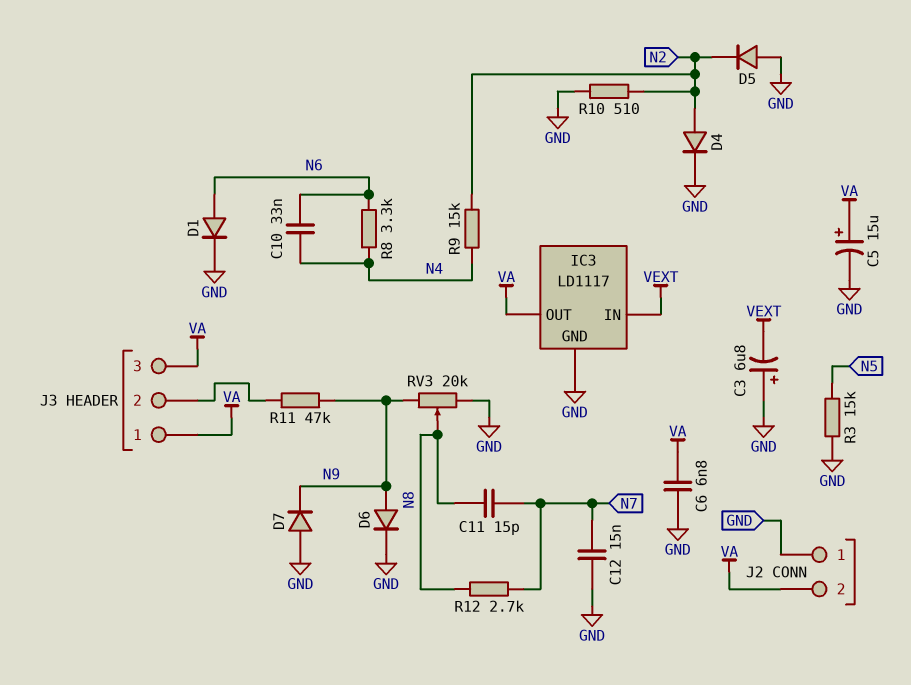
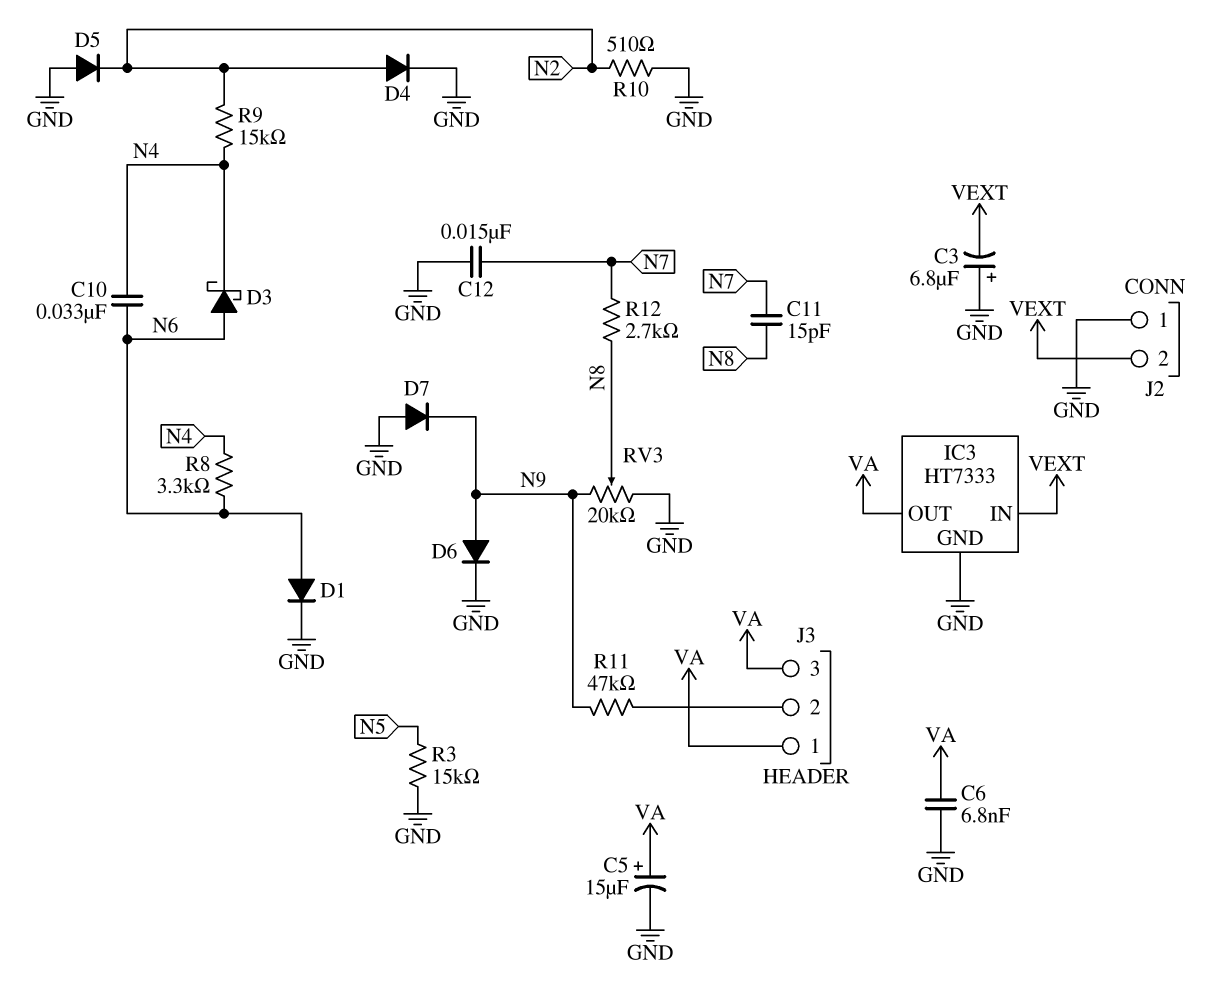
D3: none -> schottky (A N6, K N4)
IC3: LD1117 -> HT7333
J2 pin 2: VA -> VEXT

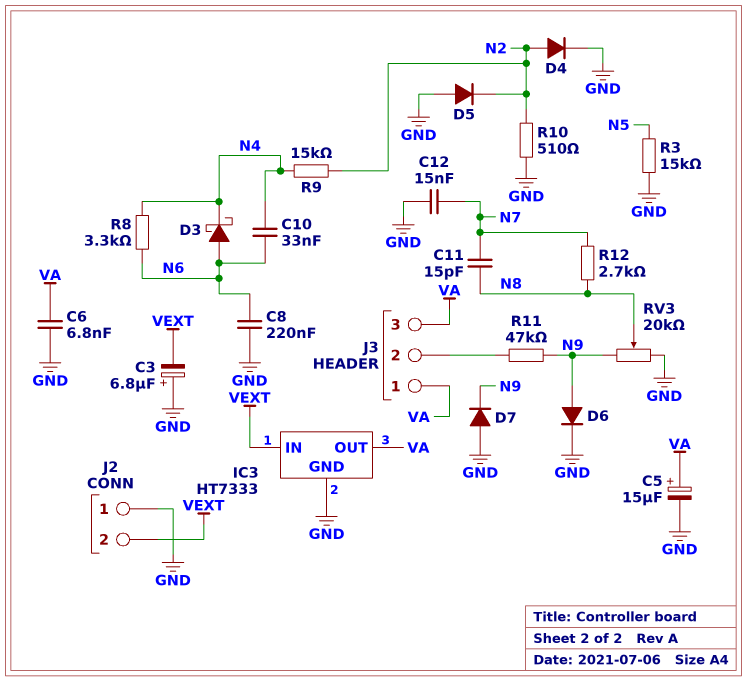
C8: none -> 220nF (GND, N6)
D1: diode (A N6, K GND) -> none

